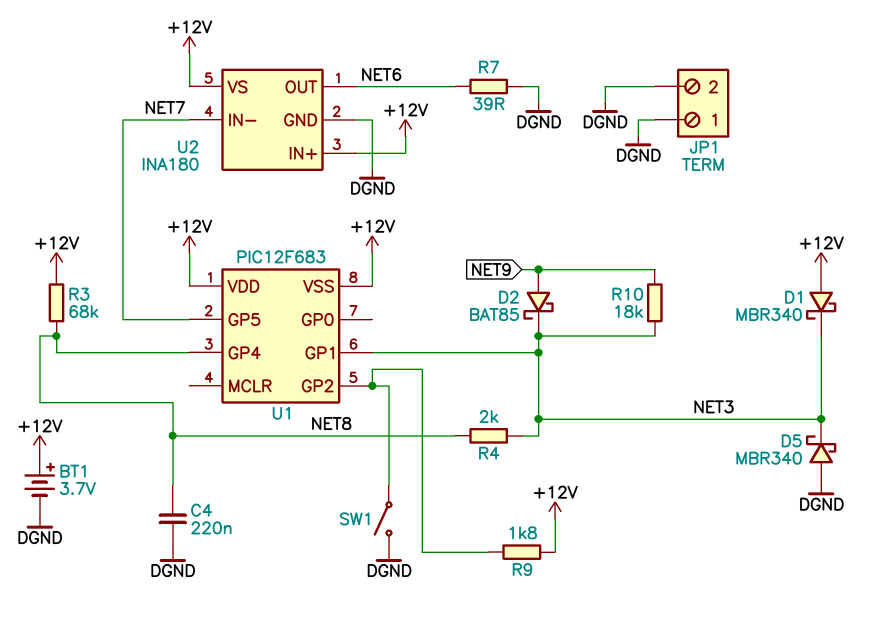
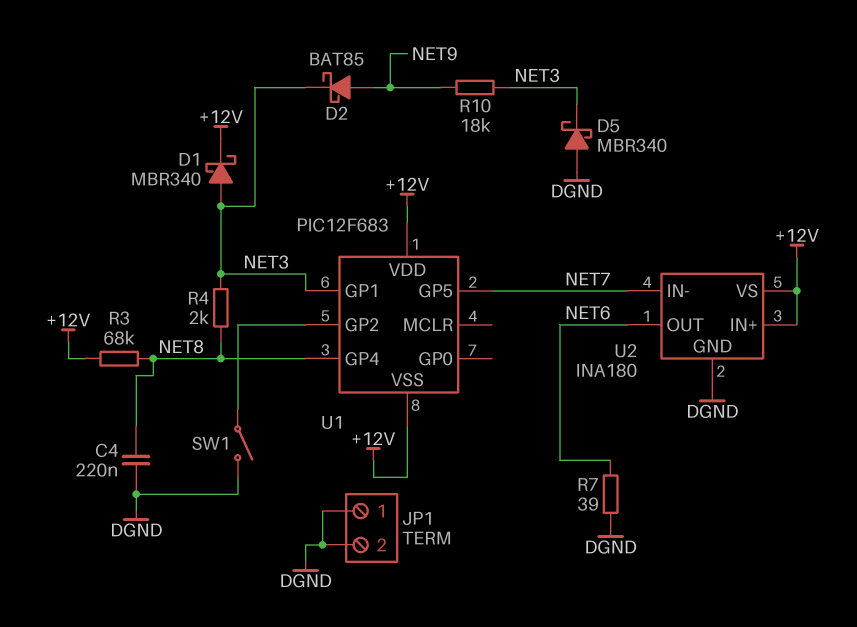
BT1: 3.7V (plus +12V, minus DGND) -> none
D1: schottky MBR340 (A +12V, K NET3) -> schottky MBR340 (A NET3, K +12V)
R9: 1.8k (+12V, U1/GP2) -> none

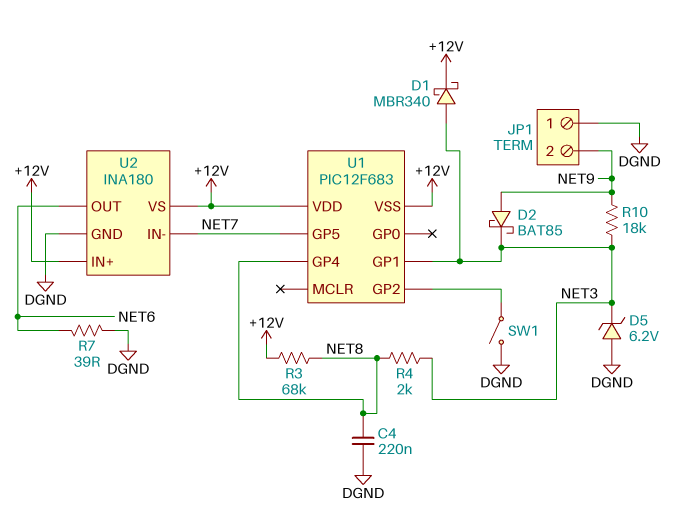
D5: schottky MBR340 (A DGND, K NET3) -> zener 6.2V (A DGND, K NET3)
JP1 pin 2: DGND -> NET9

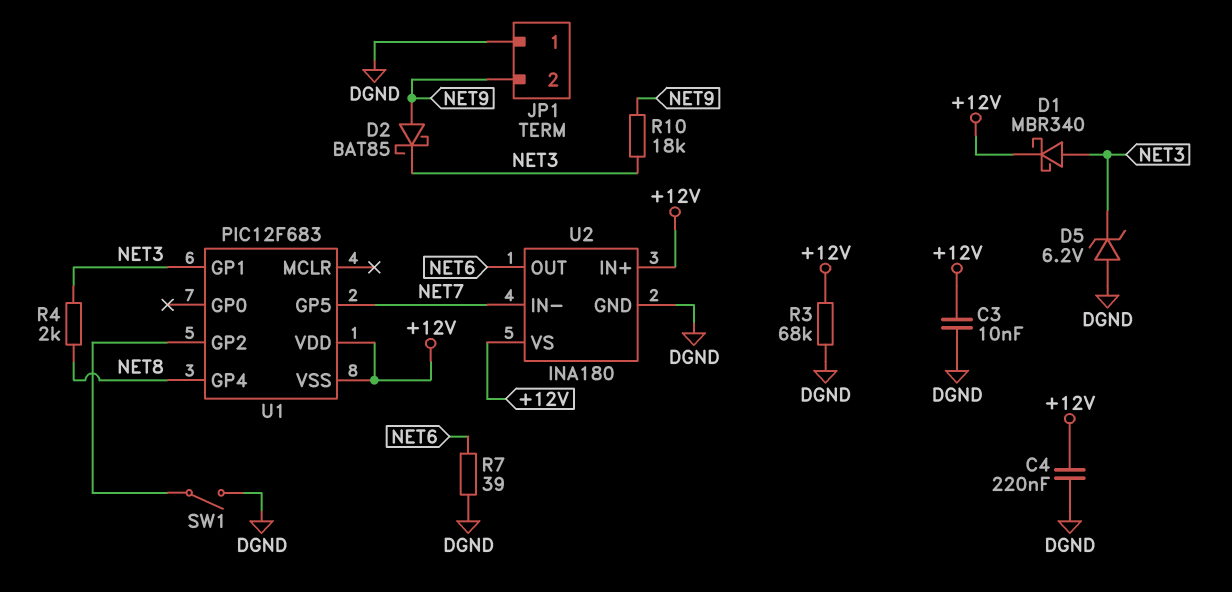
C3: none -> 10nF (+12V, DGND)
C4: 220nF (DGND, NET8) -> 220nF (+12V, DGND)
R3: 68k (+12V, NET8) -> 68k (+12V, DGND)

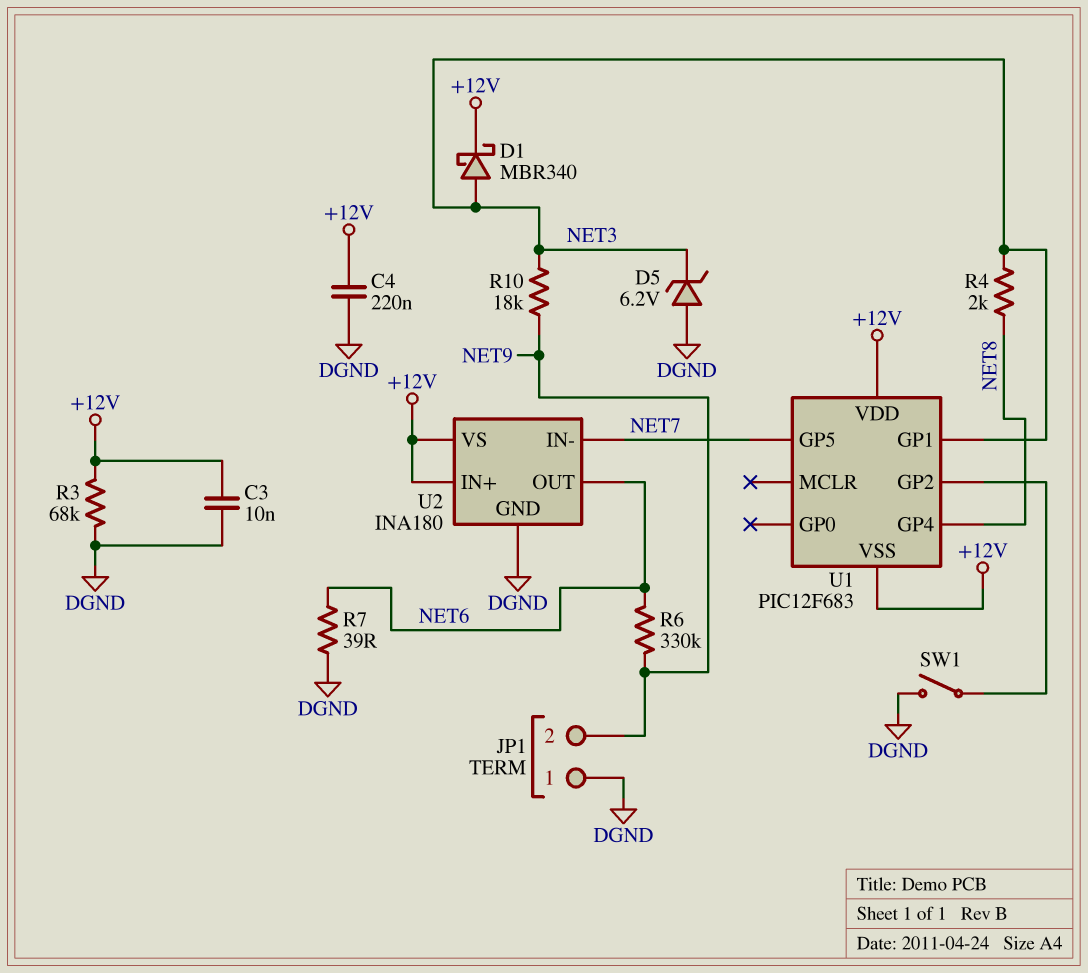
D2: schottky BAT85 (A NET9, K NET3) -> none
R6: none -> 330k (NET6, NET9)

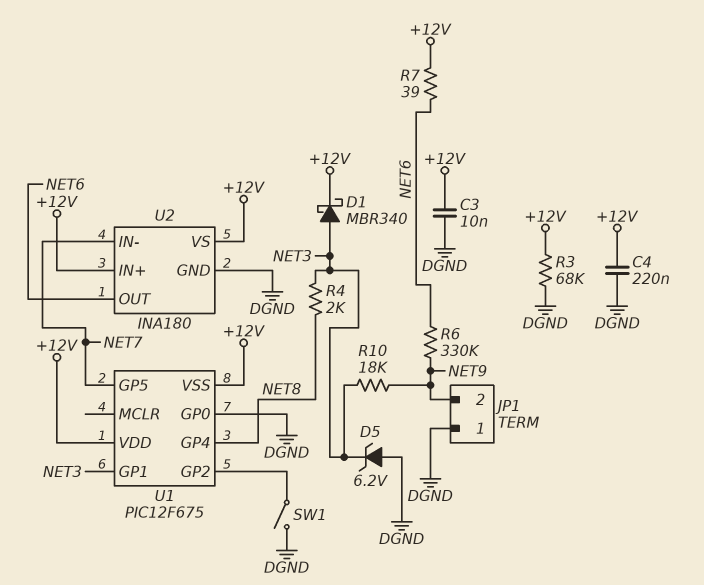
R7: 39 (DGND, NET6) -> 39 (+12V, NET6)
U1: PIC12F683 -> PIC12F675
U1 pin GP0: none -> DGND

